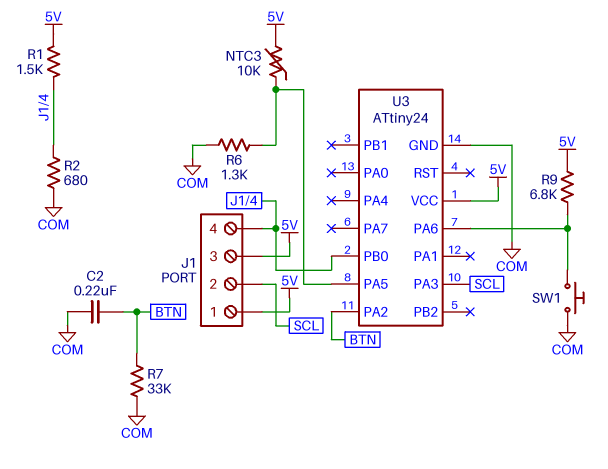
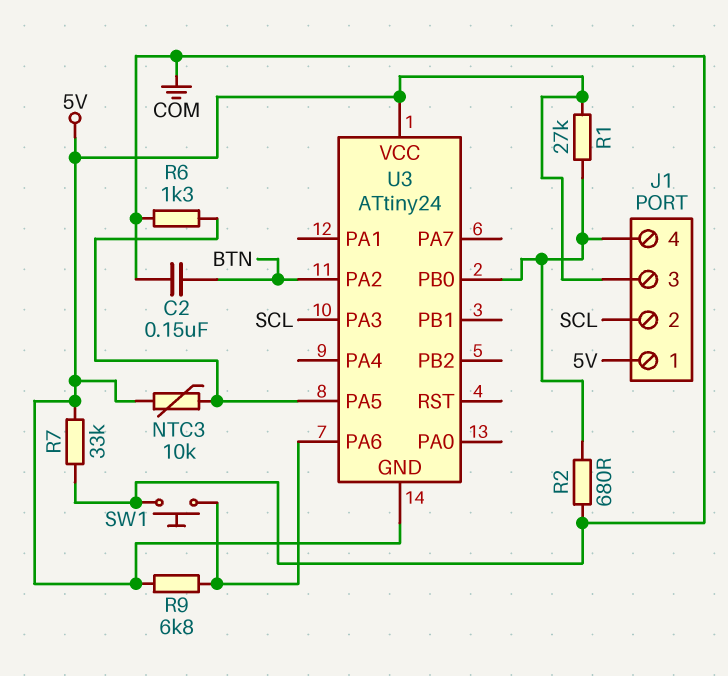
C2: 220nF (BTN, COM) -> 150nF (BTN, COM)
R1: 1.5k (5V, J1/4) -> 27k (5V, J1/4)
R7: 33k (BTN, COM) -> 33k (5V, COM)
U3 pin GND: COM -> 5V

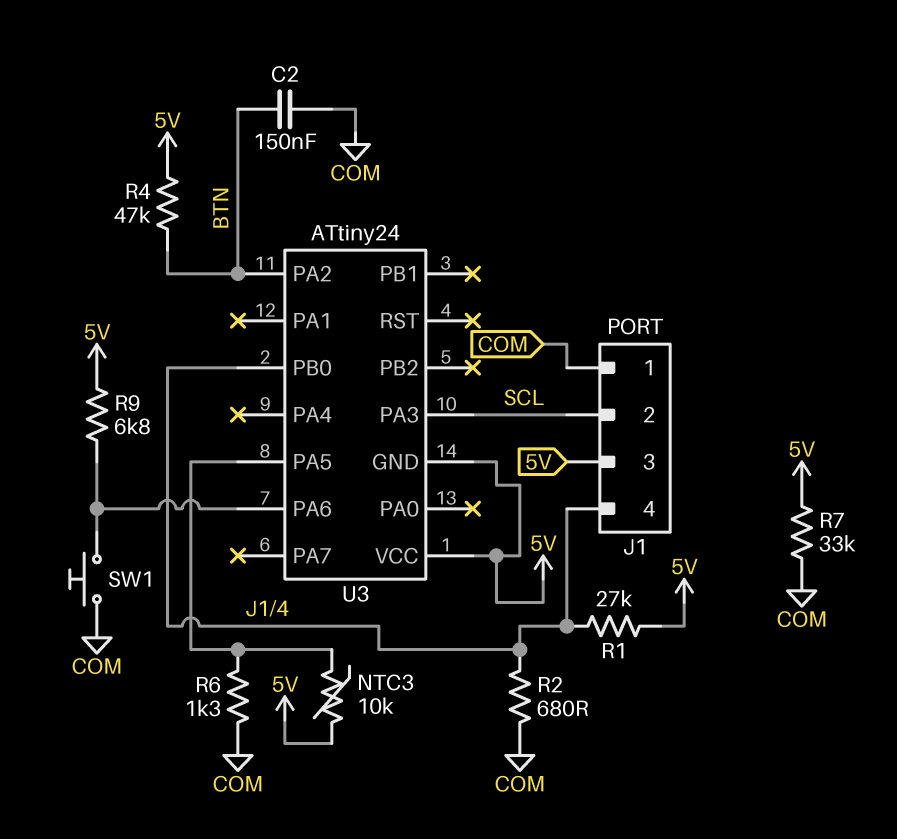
J1 pin 1: 5V -> COM
R4: none -> 47k (5V, BTN)

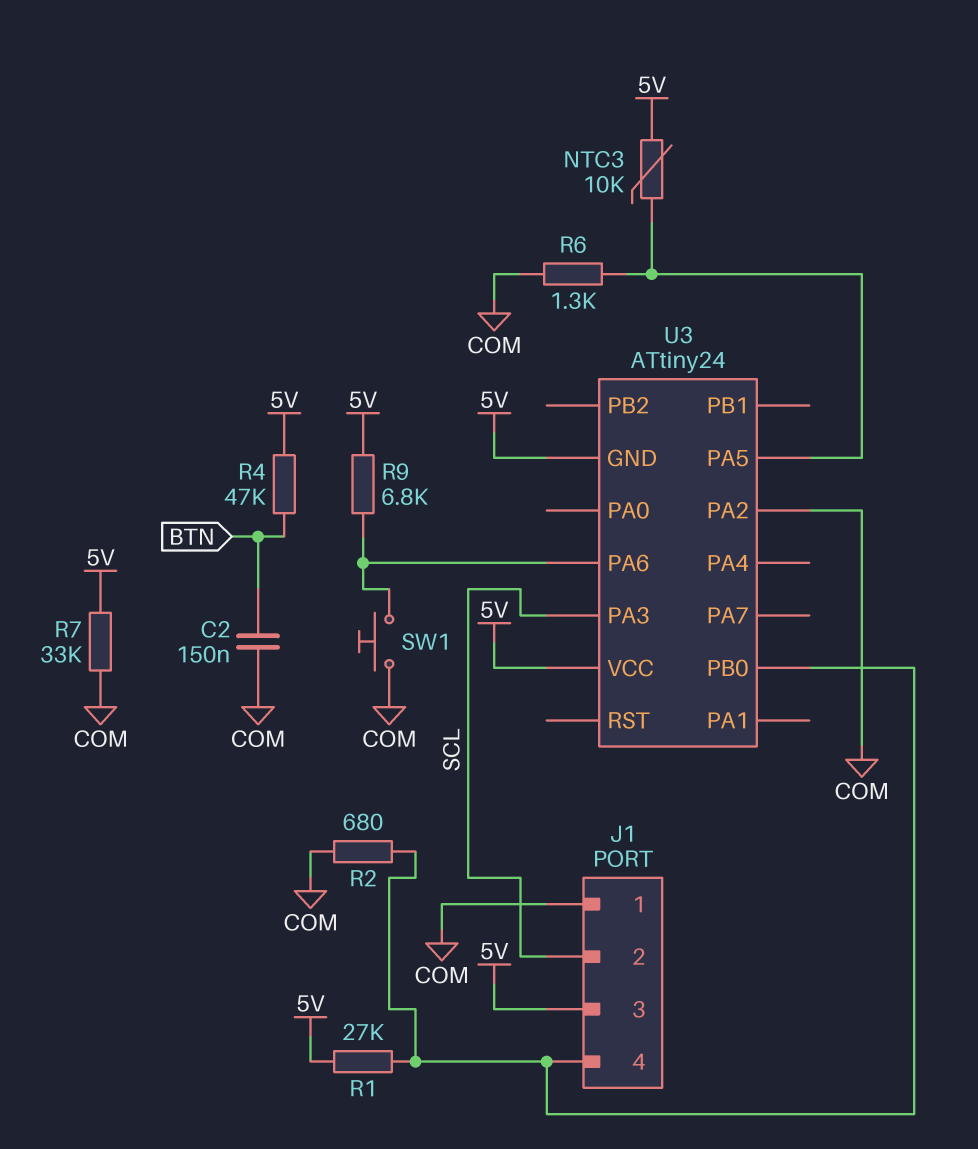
U3 pin PA2: BTN -> COM

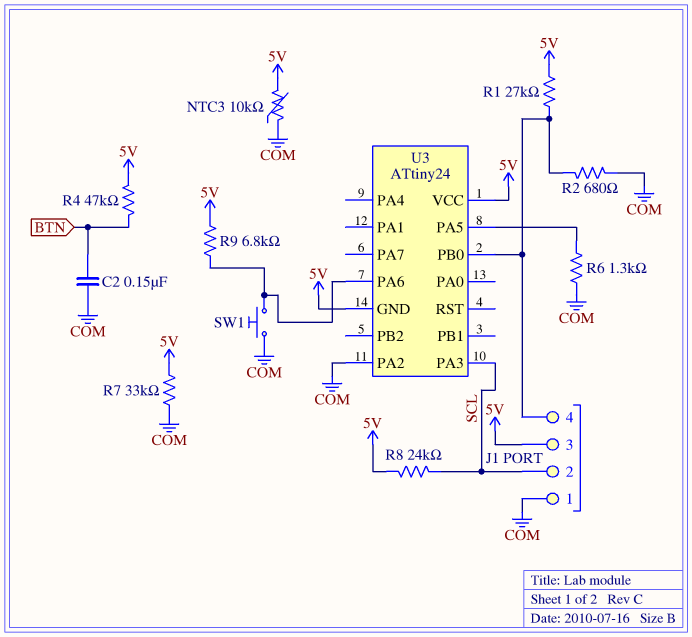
NTC3: 10k (5V, U3/PA5) -> 10k (5V, COM)
R8: none -> 24k (5V, SCL)

